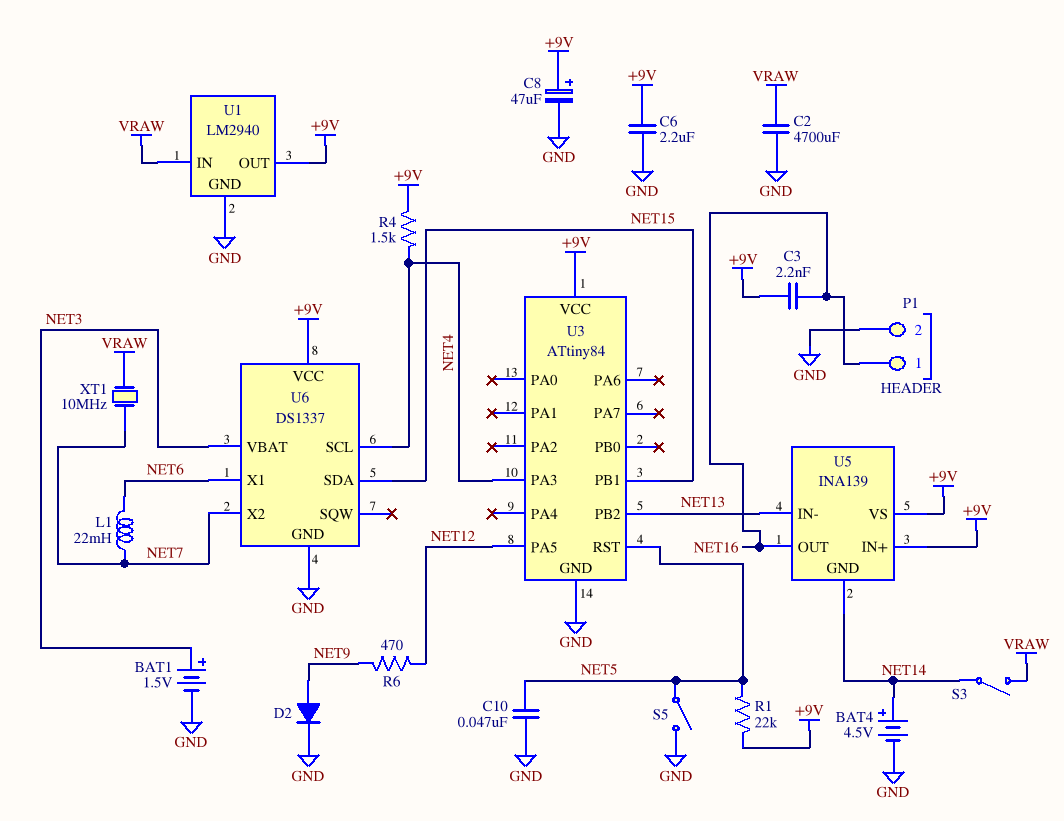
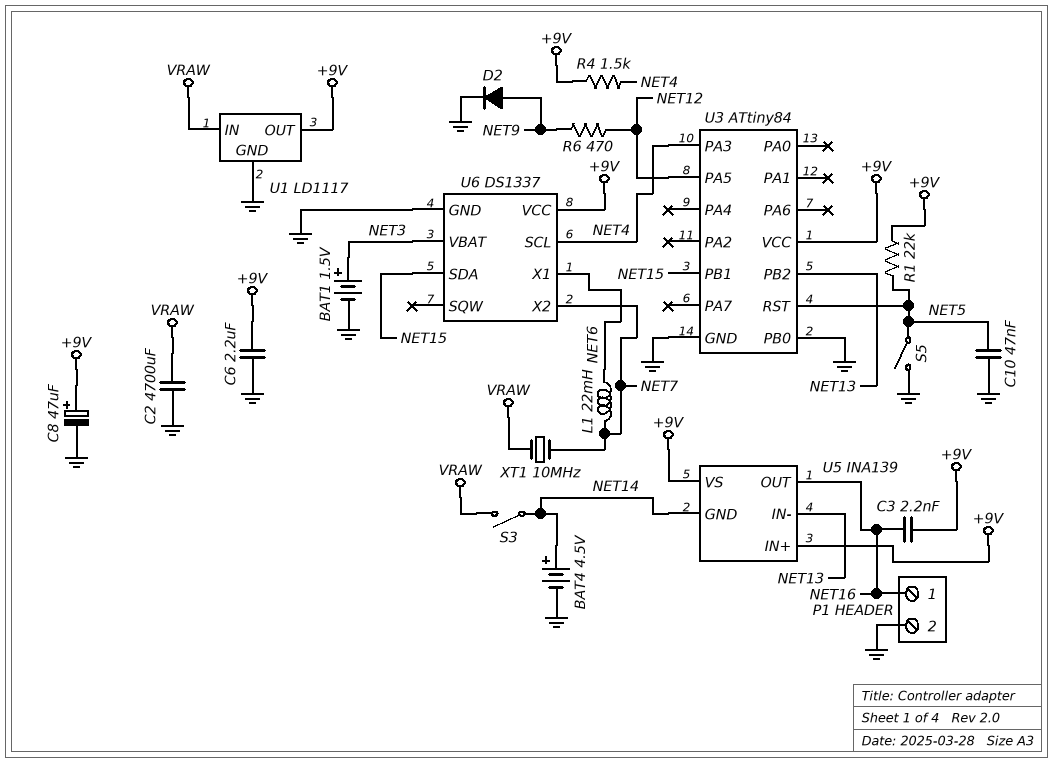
U1: LM2940 -> LD1117
U3 pin PB0: none -> GND

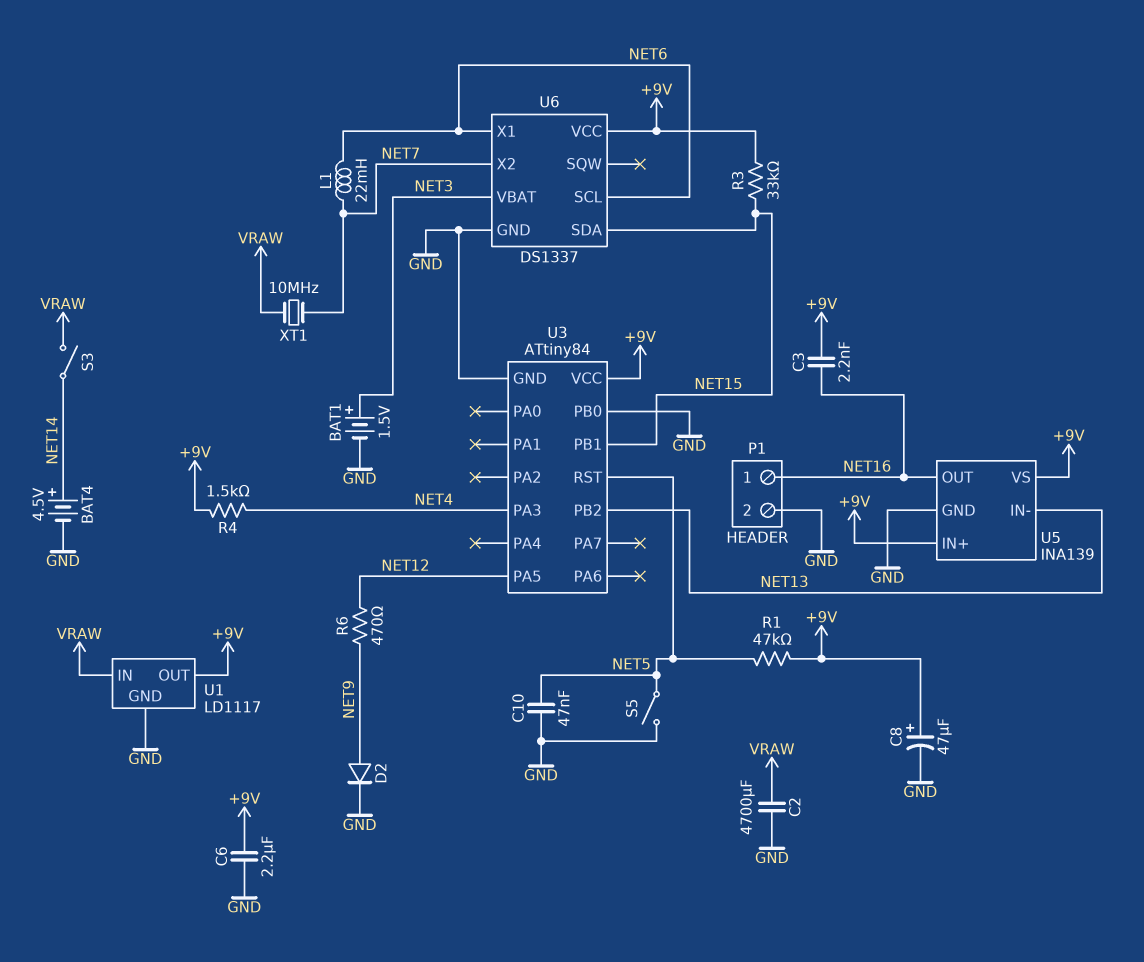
R1: 22k (+9V, NET5) -> 47k (+9V, NET5)
R3: none -> 33k (+9V, NET15)
U5 pin GND: NET14 -> GND
U6 pin SCL: NET4 -> NET6

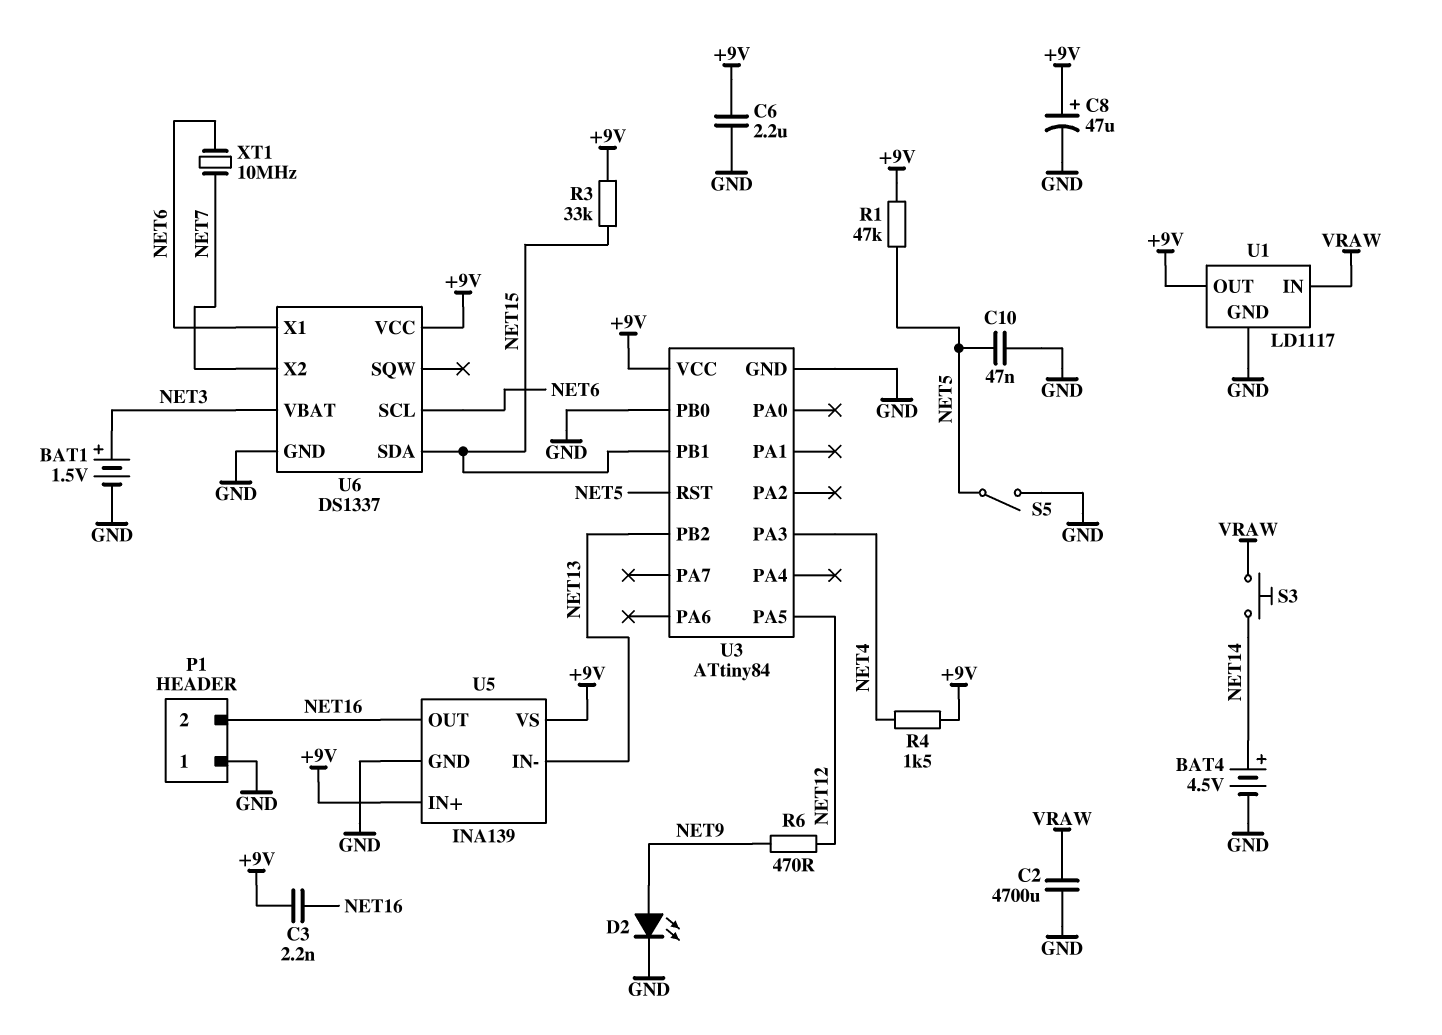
D2: diode (A NET9, K GND) -> LED (A NET9, K GND)
L1: 22mH (NET6, NET7) -> none
P1 pin 1: NET16 -> GND
P1 pin 2: GND -> NET16
S3: switch (NET14, VRAW) -> button (NET14, VRAW)
XT1: 10MHz (NET7, VRAW) -> 10MHz (NET6, NET7)

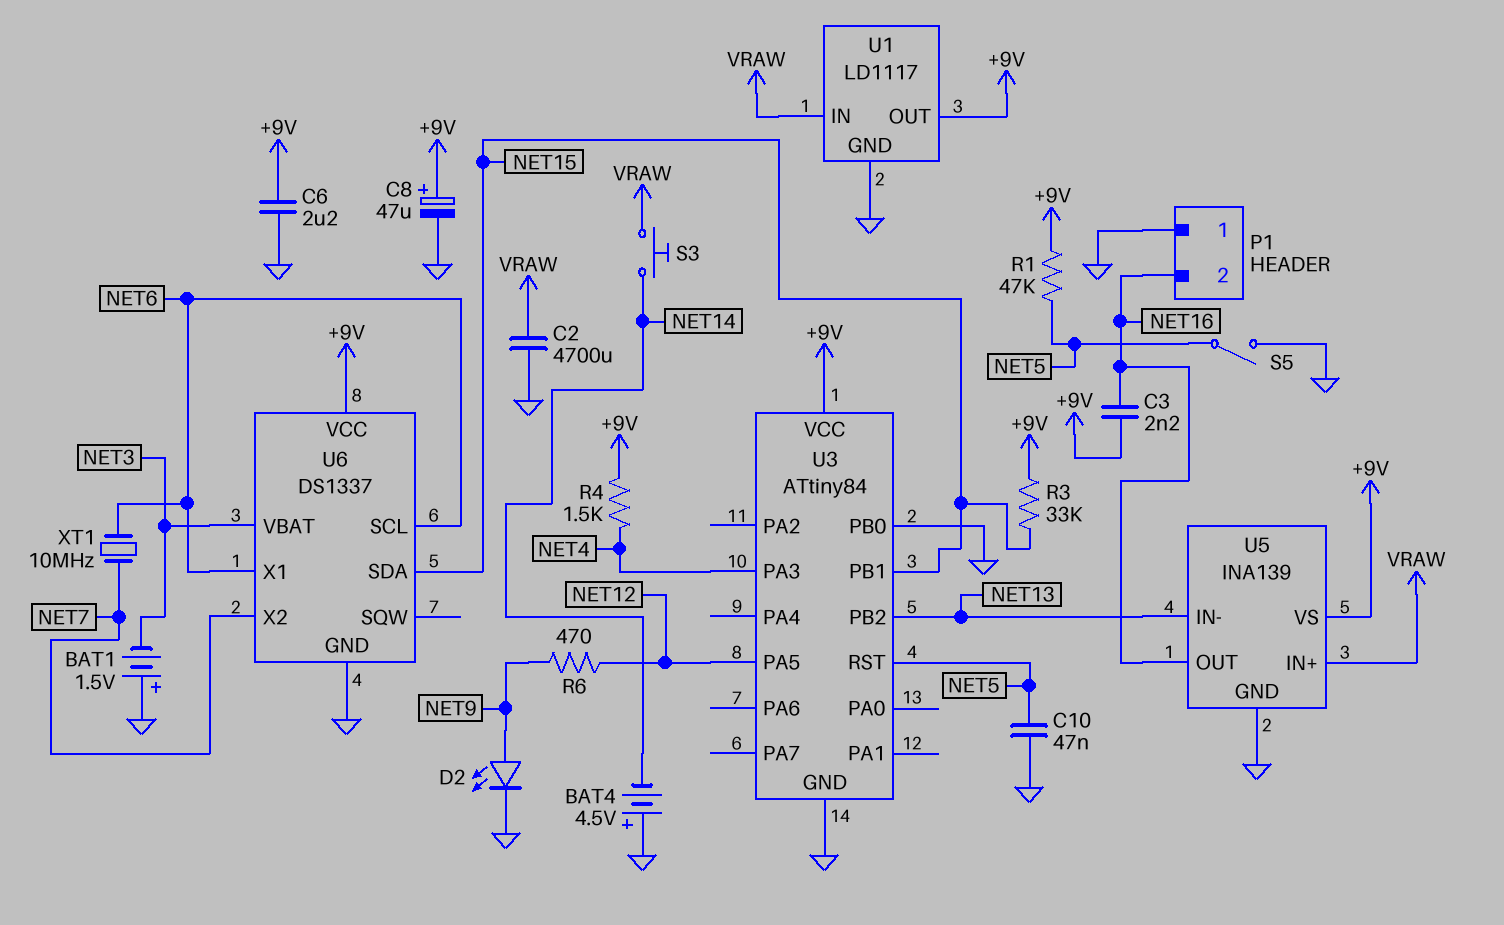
BAT1: 1.5V (plus NET3, minus GND) -> 1.5V (plus GND, minus NET3)
BAT4: 4.5V (plus NET14, minus GND) -> 4.5V (plus GND, minus NET14)
U5 pin IN+: +9V -> VRAW

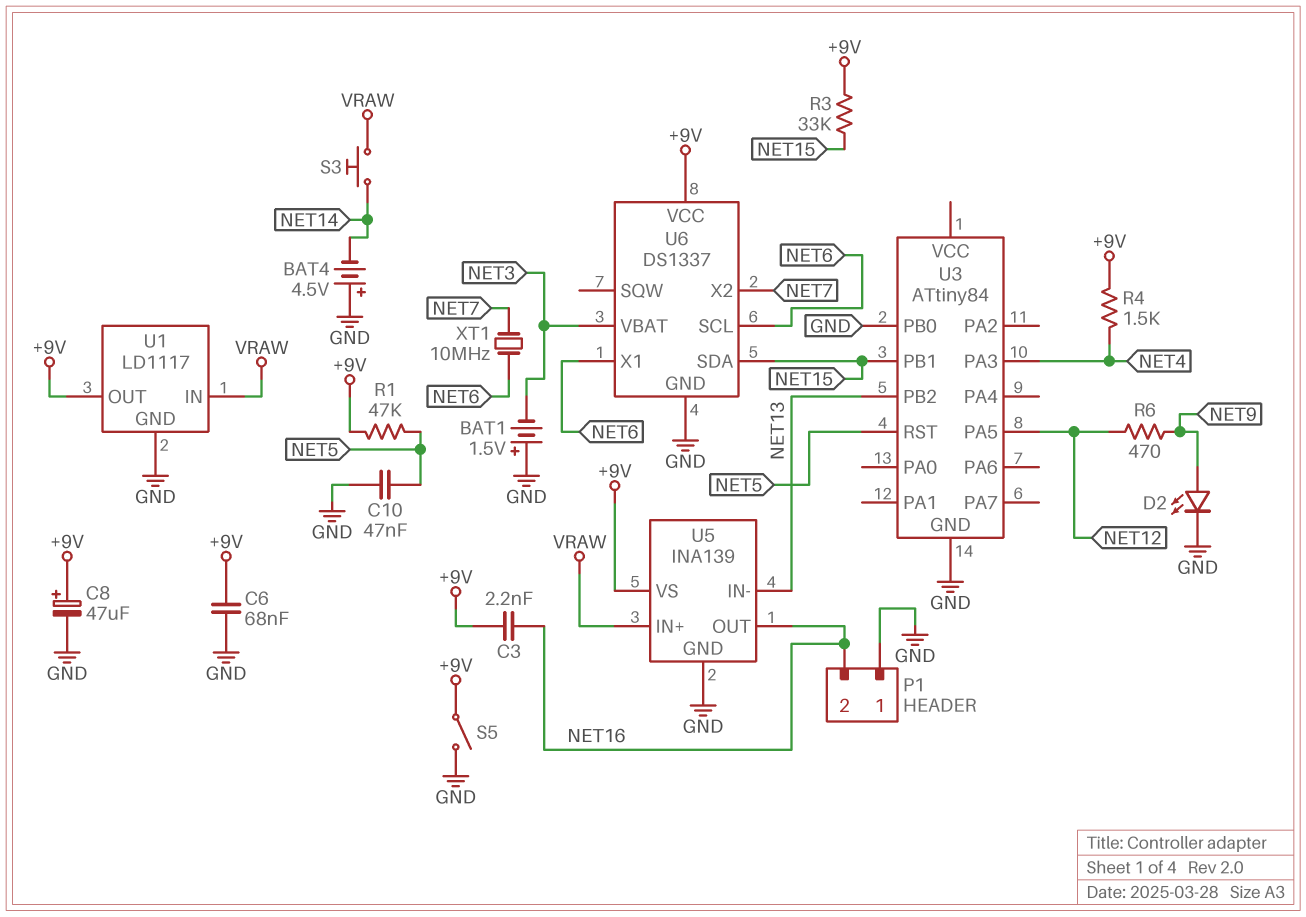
C2: 4700uF (GND, VRAW) -> none
C6: 2.2uF (+9V, GND) -> 68nF (+9V, GND)
S5: switch (GND, NET5) -> switch (+9V, GND)
U3 pin VCC: +9V -> none

